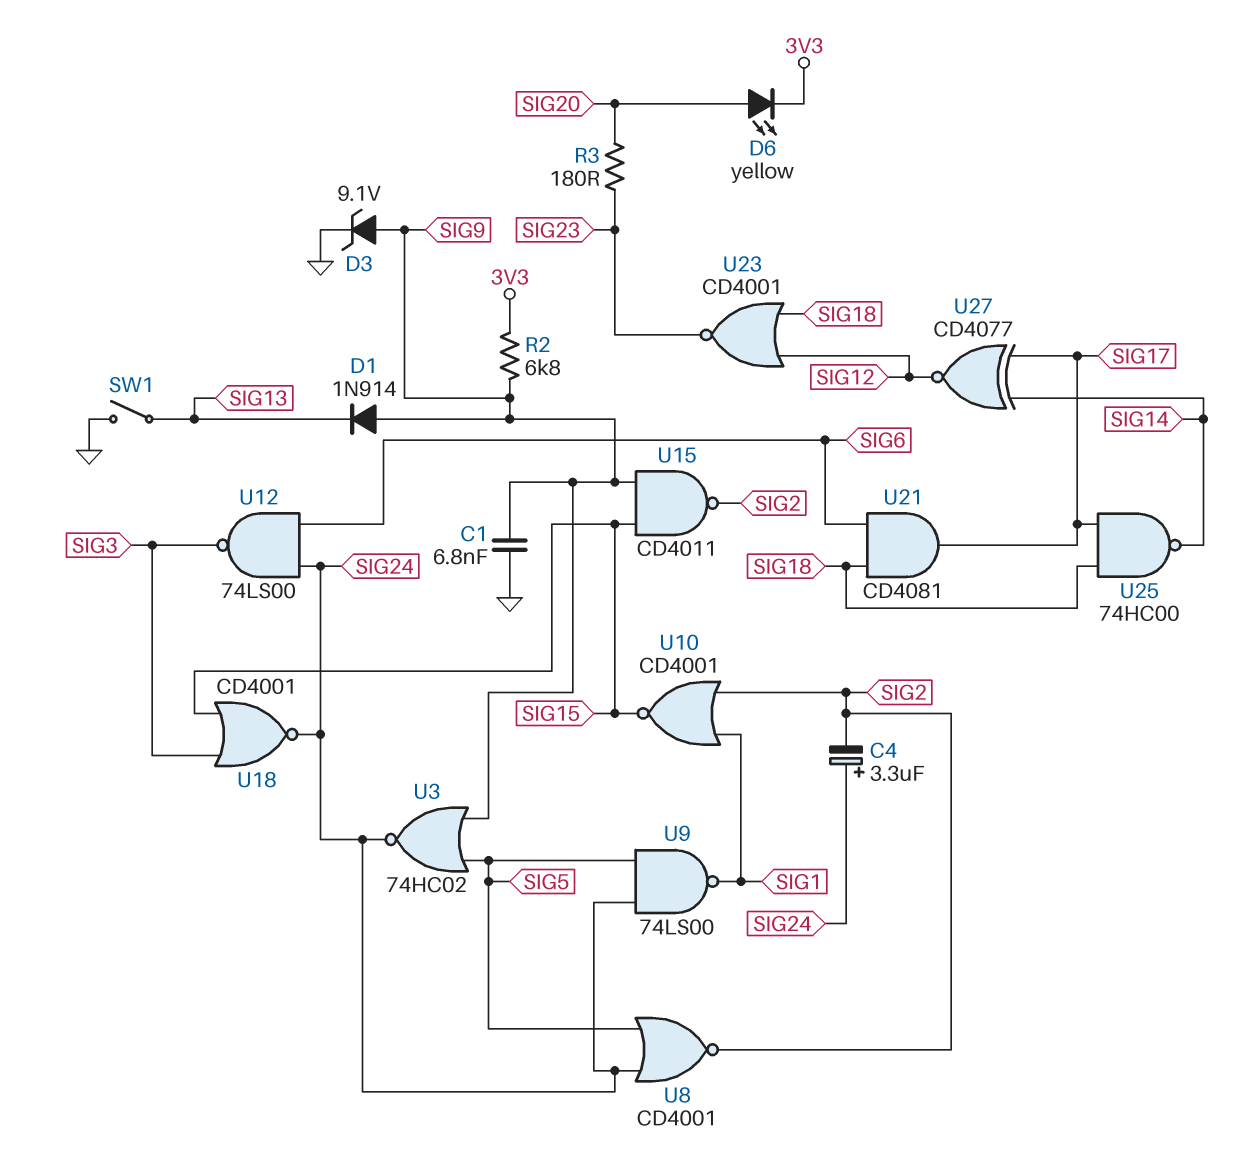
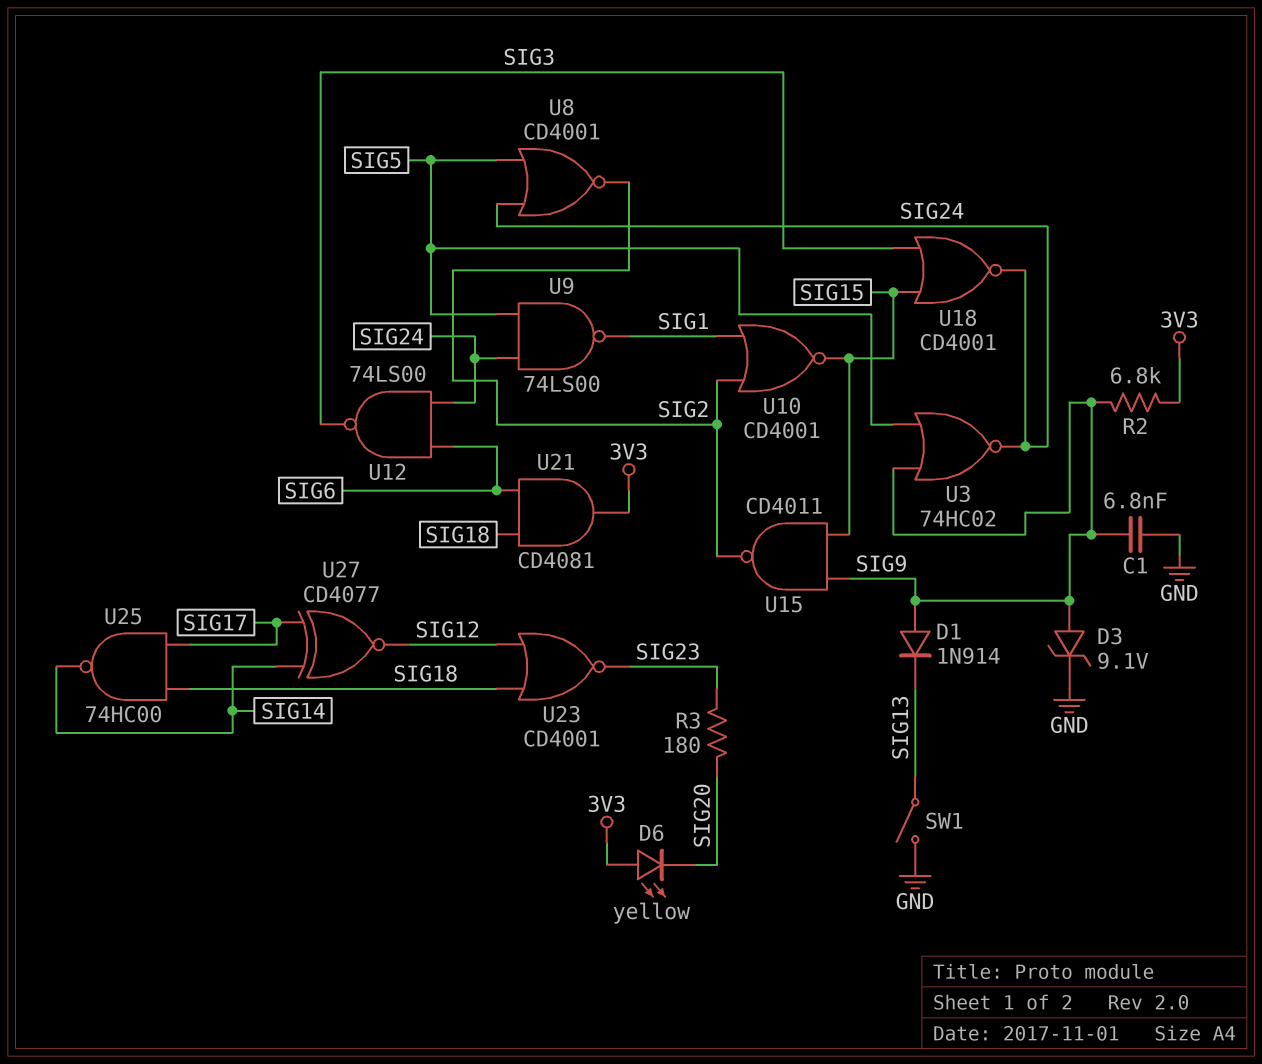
C4: 3.3uF (plus SIG24, minus SIG2) -> none
D6: LED yellow (A SIG20, K 3V3) -> LED yellow (A 3V3, K SIG20)
U21: AND CD4081 (in SIG6, in SIG18, out SIG17) -> AND CD4081 (in SIG6, in SIG18, out 3V3)

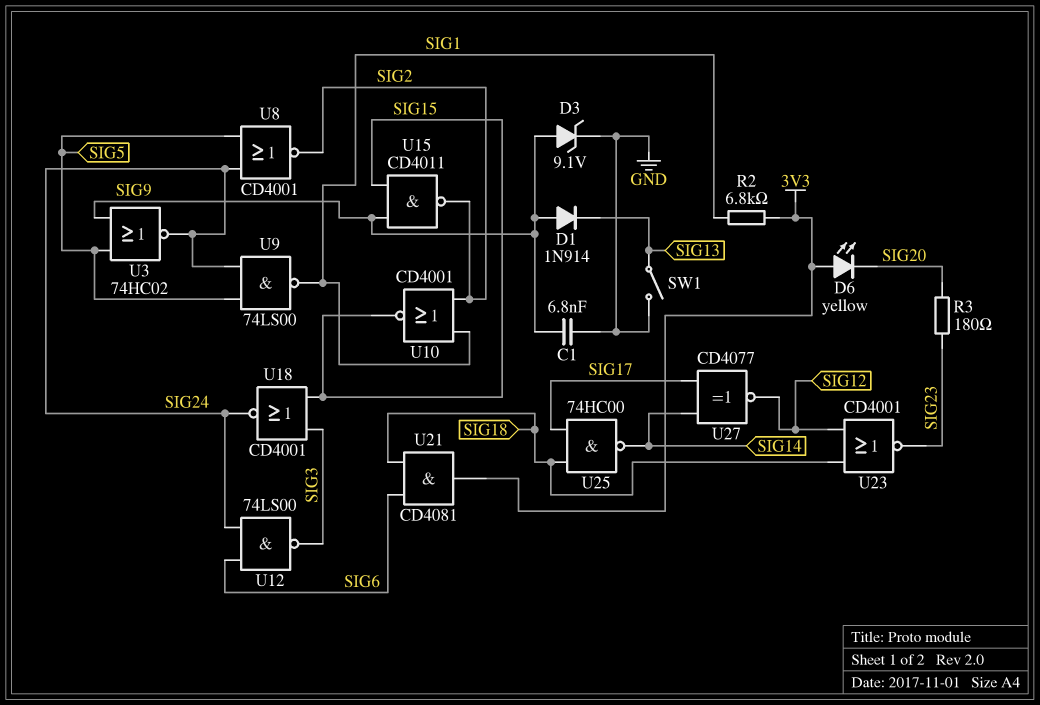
R2: 6.8k (3V3, SIG9) -> 6.8k (3V3, SIG1)

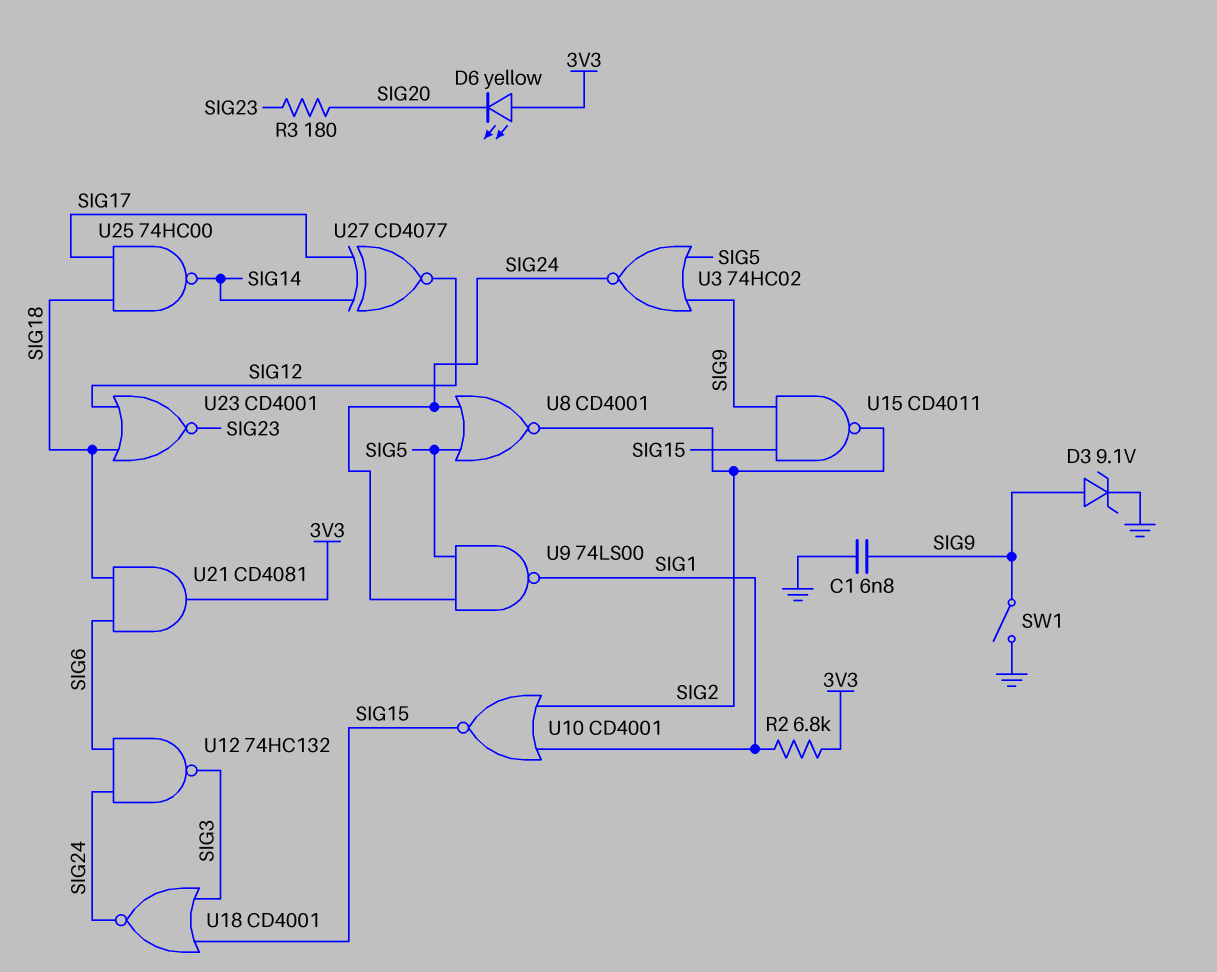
D1: diode 1N914 (A SIG9, K SIG13) -> none
SW1: switch (GND, SIG13) -> switch (GND, SIG9)
U12: NAND 74LS00 (in SIG6, in SIG24, out SIG3) -> NAND 74HC132 (in SIG6, in SIG24, out SIG3)

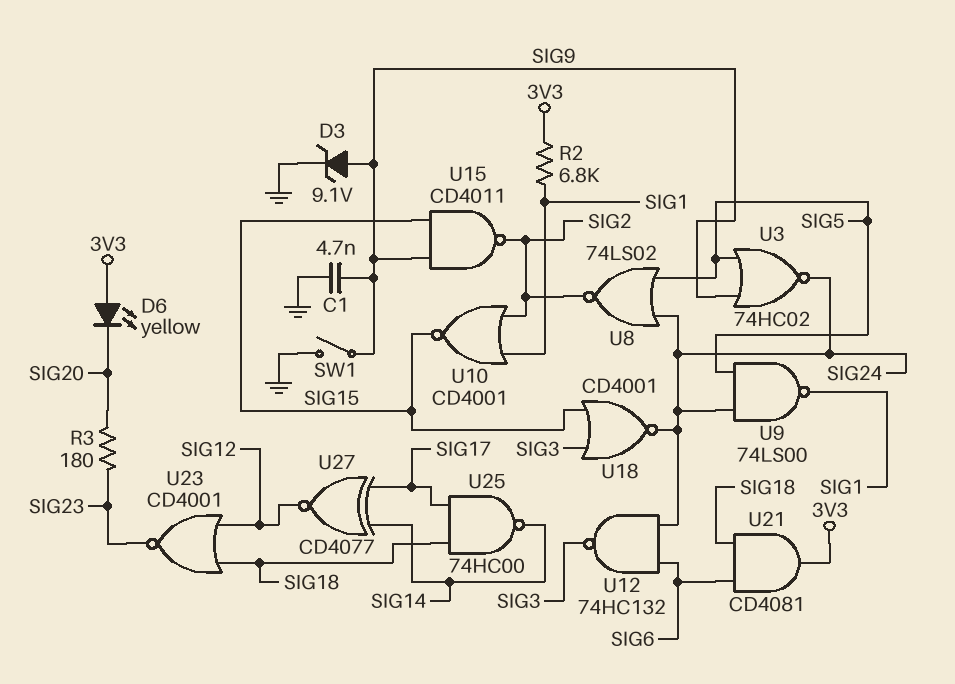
C1: 6.8nF (GND, SIG9) -> 4.7nF (GND, SIG9)
U8: NOR CD4001 (in SIG5, in SIG24, out SIG2) -> NOR 74LS02 (in SIG5, in SIG24, out SIG2)

